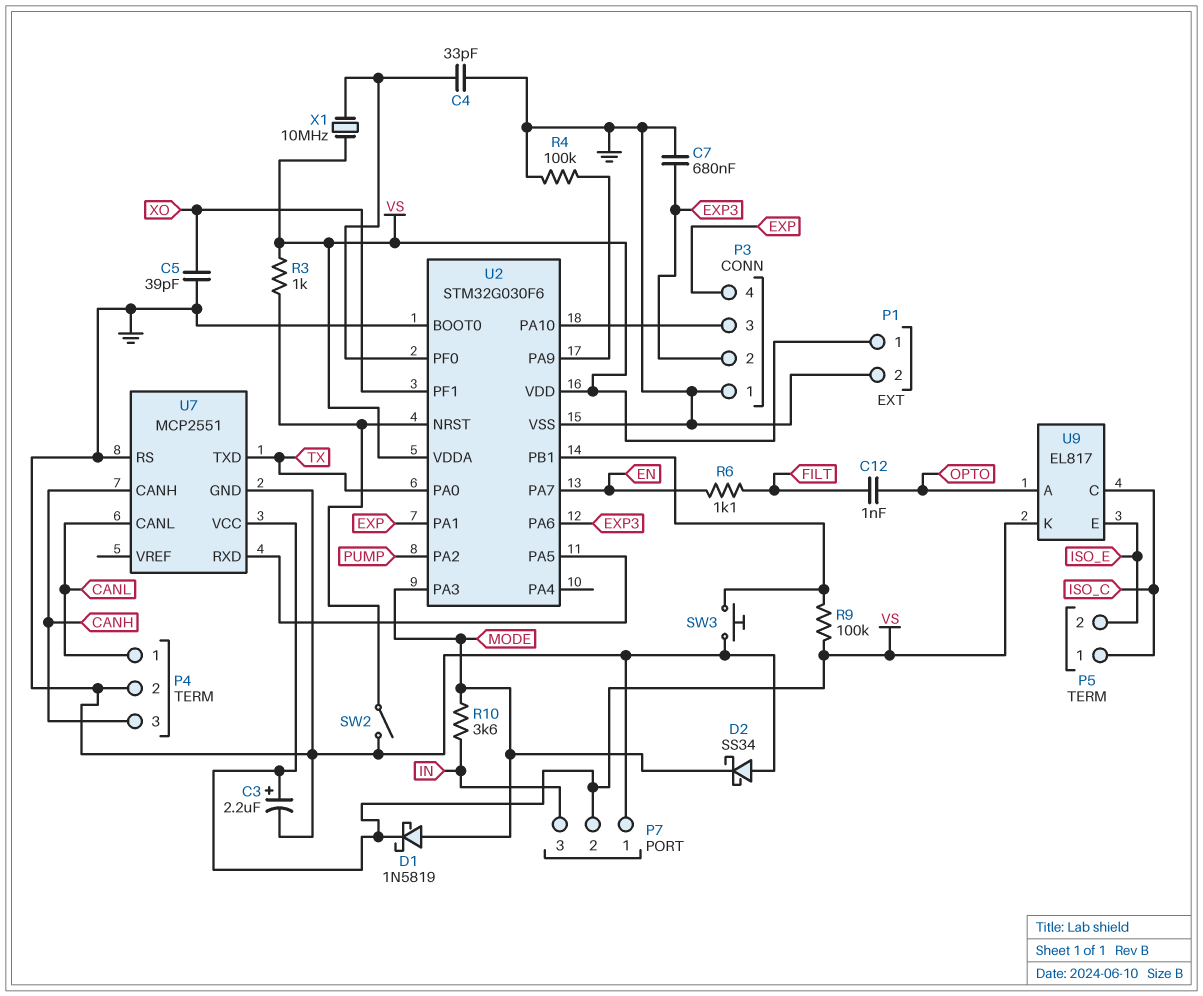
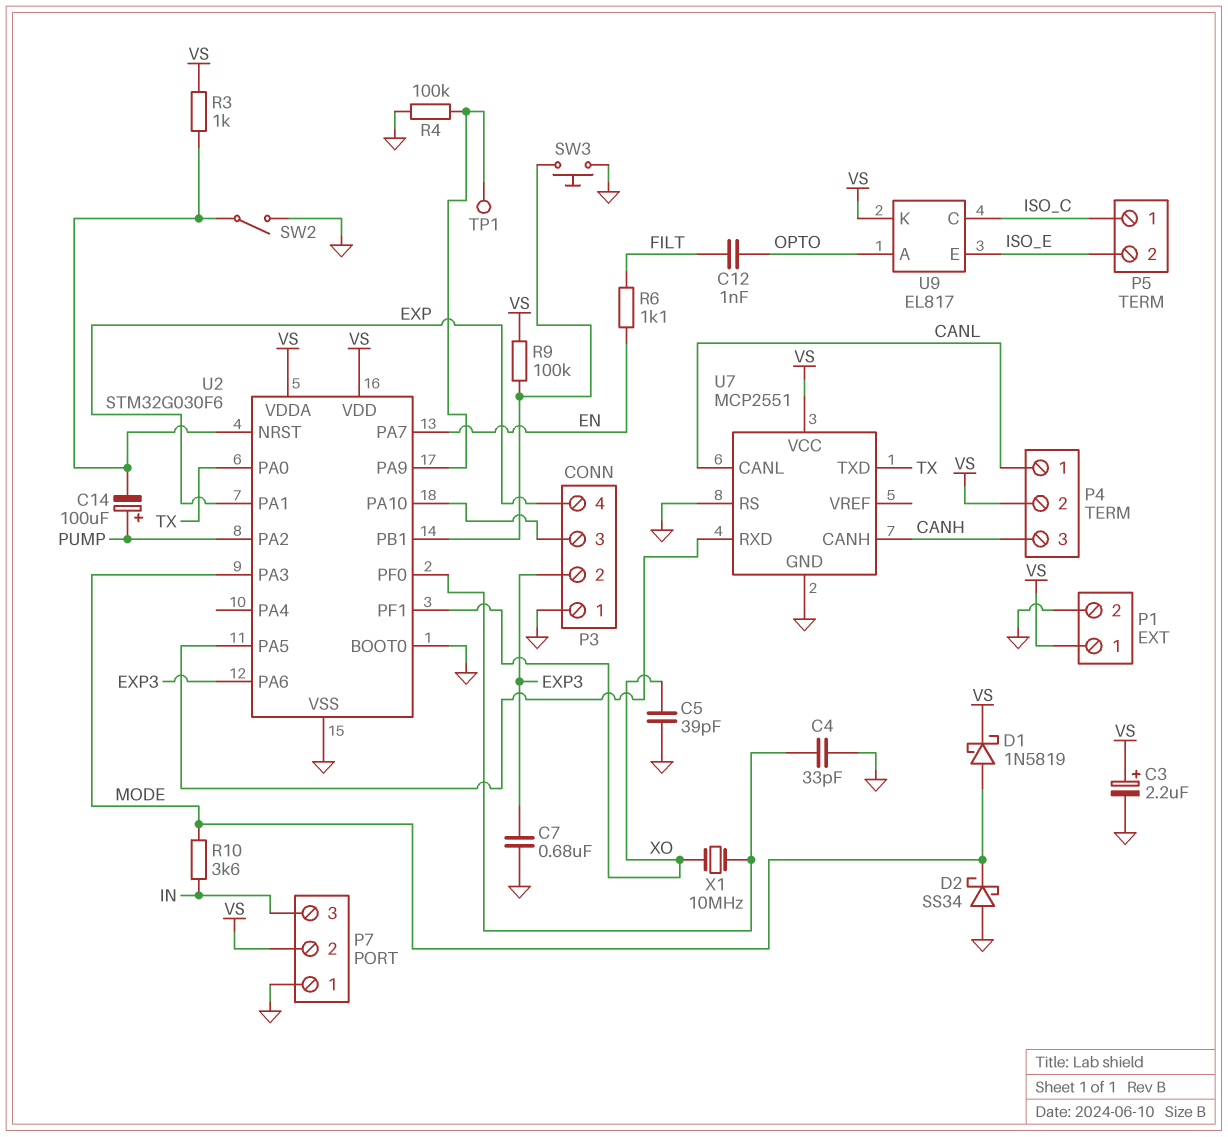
C14: none -> 100uF (plus PUMP, minus U2/NRST)
P4 pin 2: GND -> VS
TP1: none -> test point (U2/PA9)
X1: 10MHz (U2/PF0, VS) -> 10MHz (U2/PF0, XO)

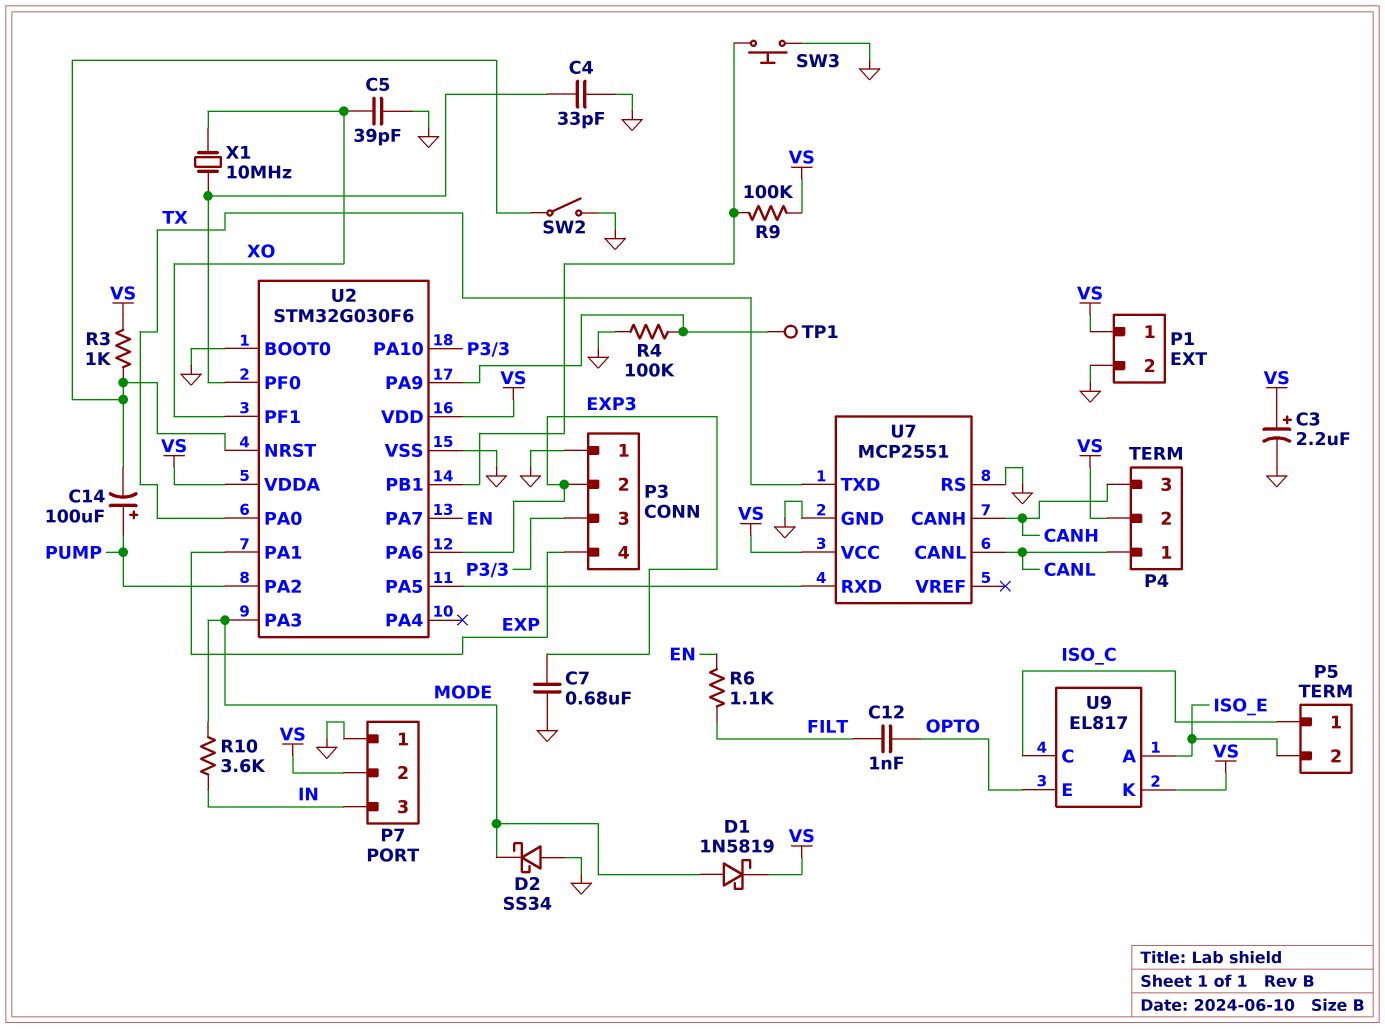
U9 pin A: OPTO -> ISO_E
U9 pin E: ISO_E -> OPTO

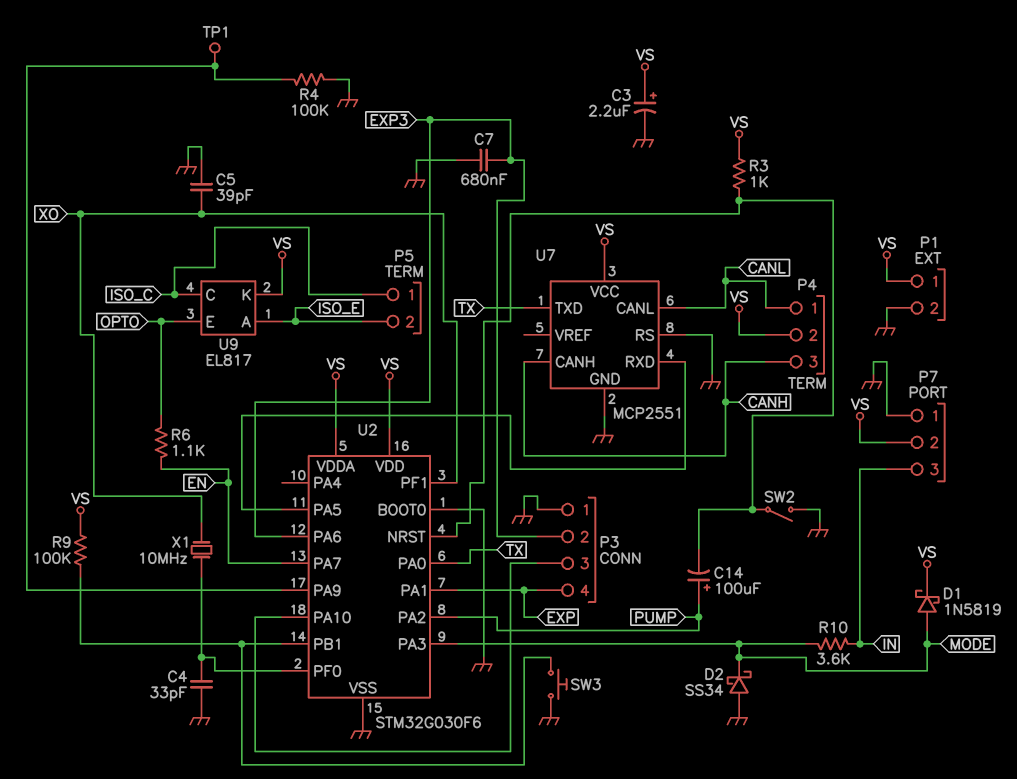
C12: 1nF (FILT, OPTO) -> none
R6: 1.1k (EN, FILT) -> 1.1k (EN, OPTO)

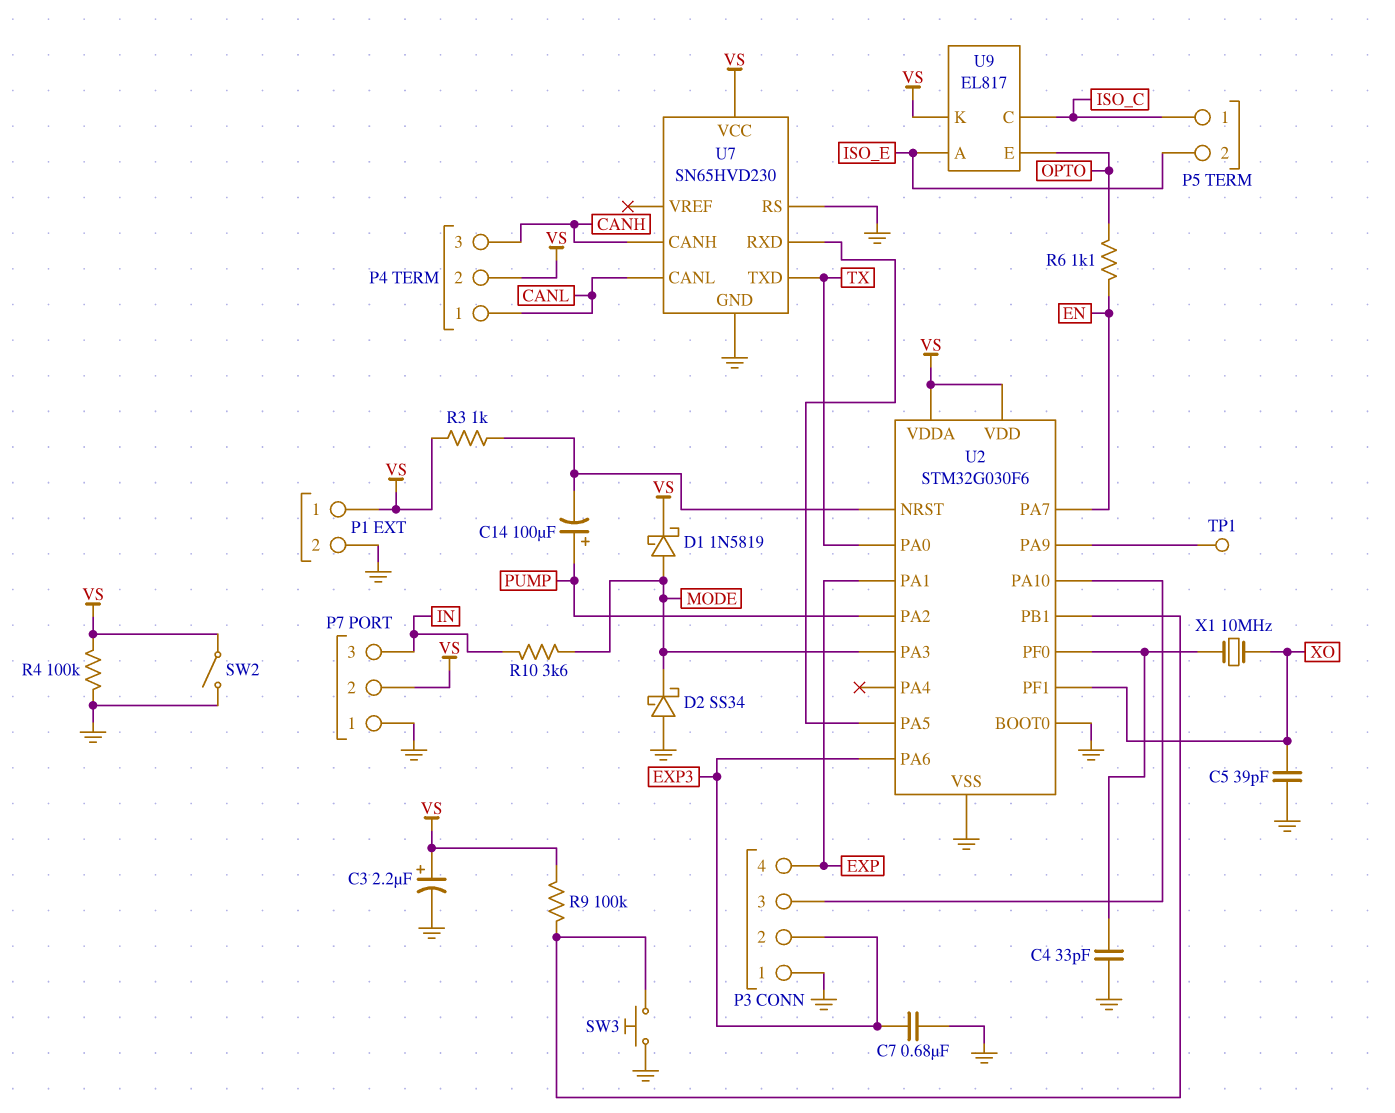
R4: 100k (GND, U2/PA9) -> 100k (GND, VS)
SW2: switch (GND, U2/NRST) -> switch (GND, VS)
U7: MCP2551 -> SN65HVD230

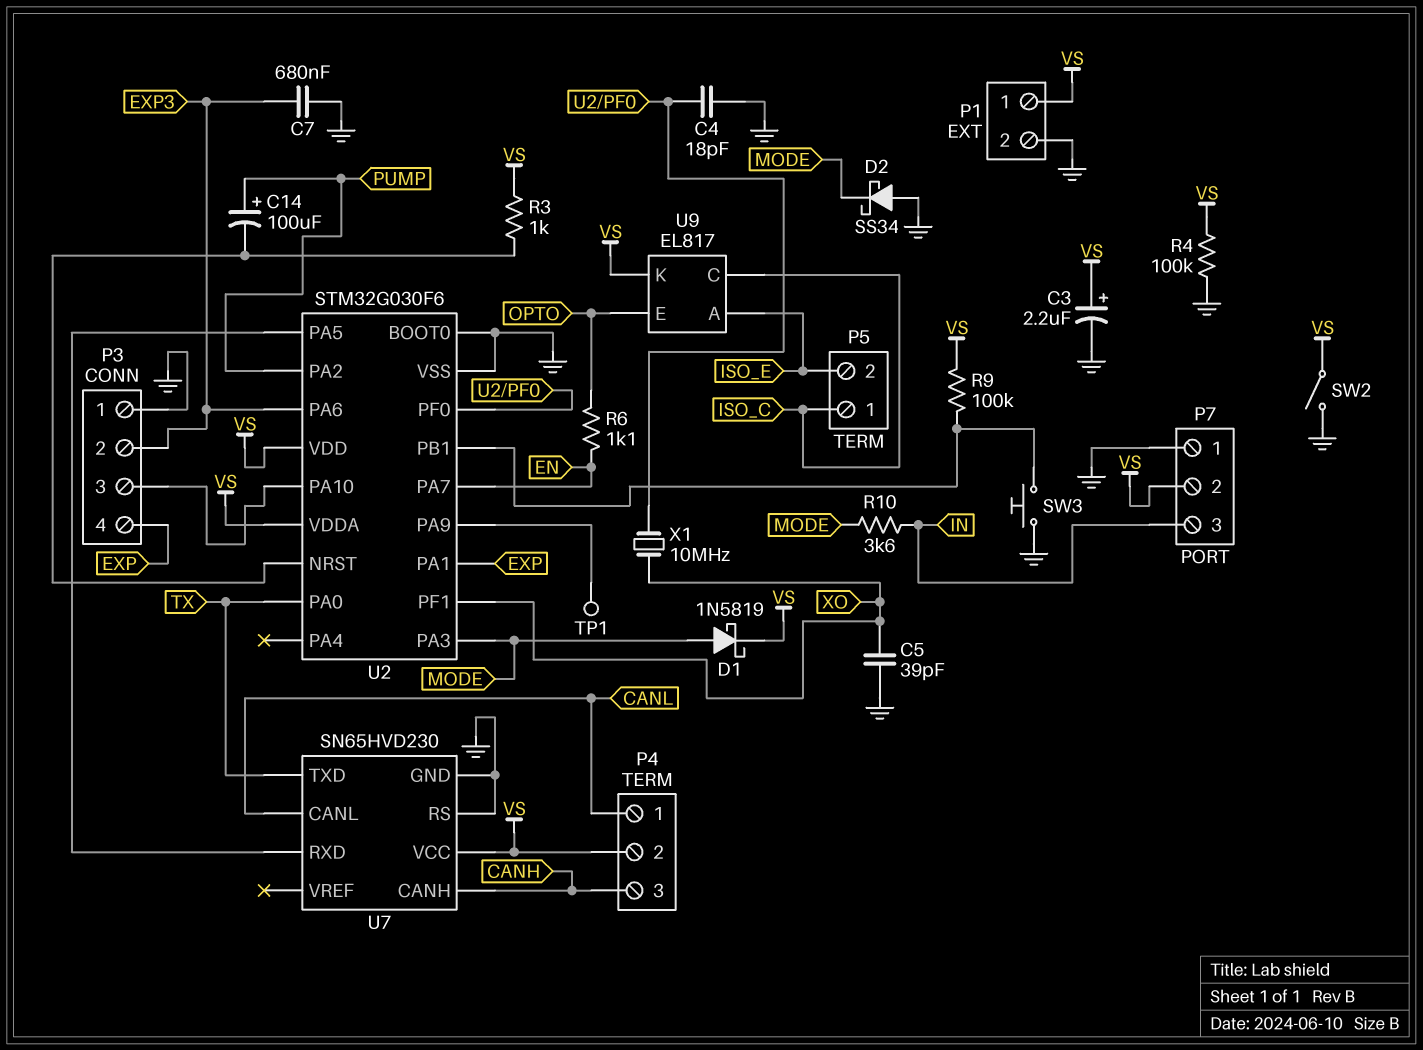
C4: 33pF (GND, U2/PF0) -> 18pF (GND, U2/PF0)

